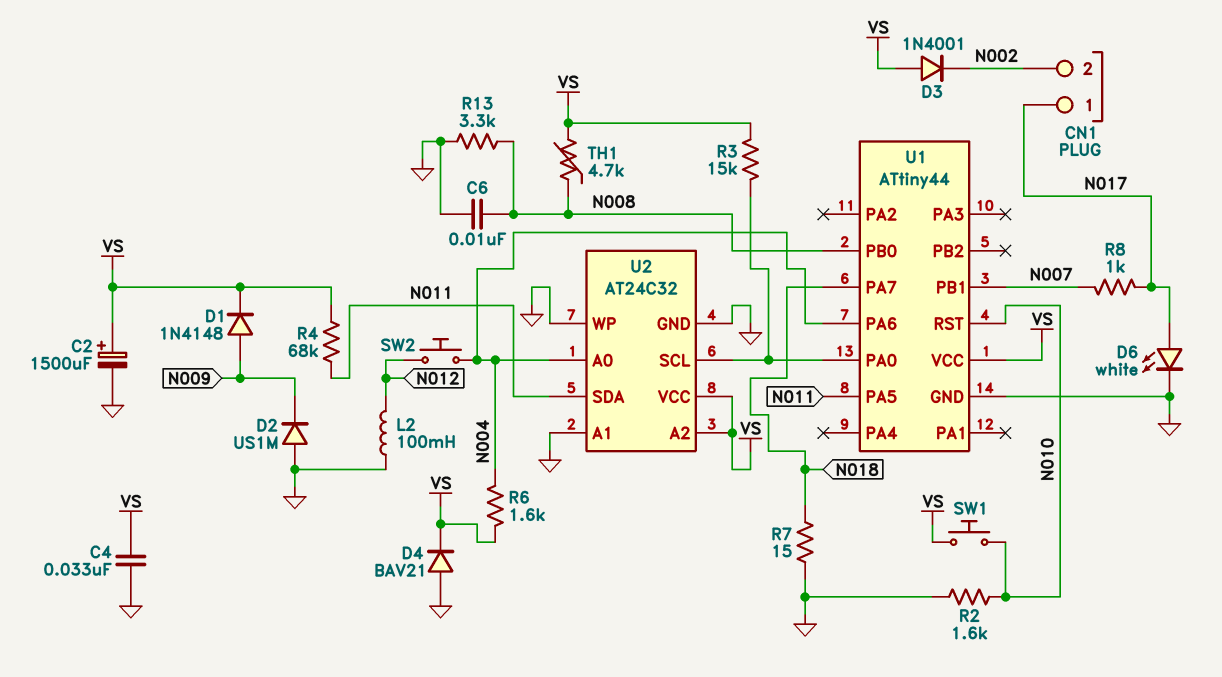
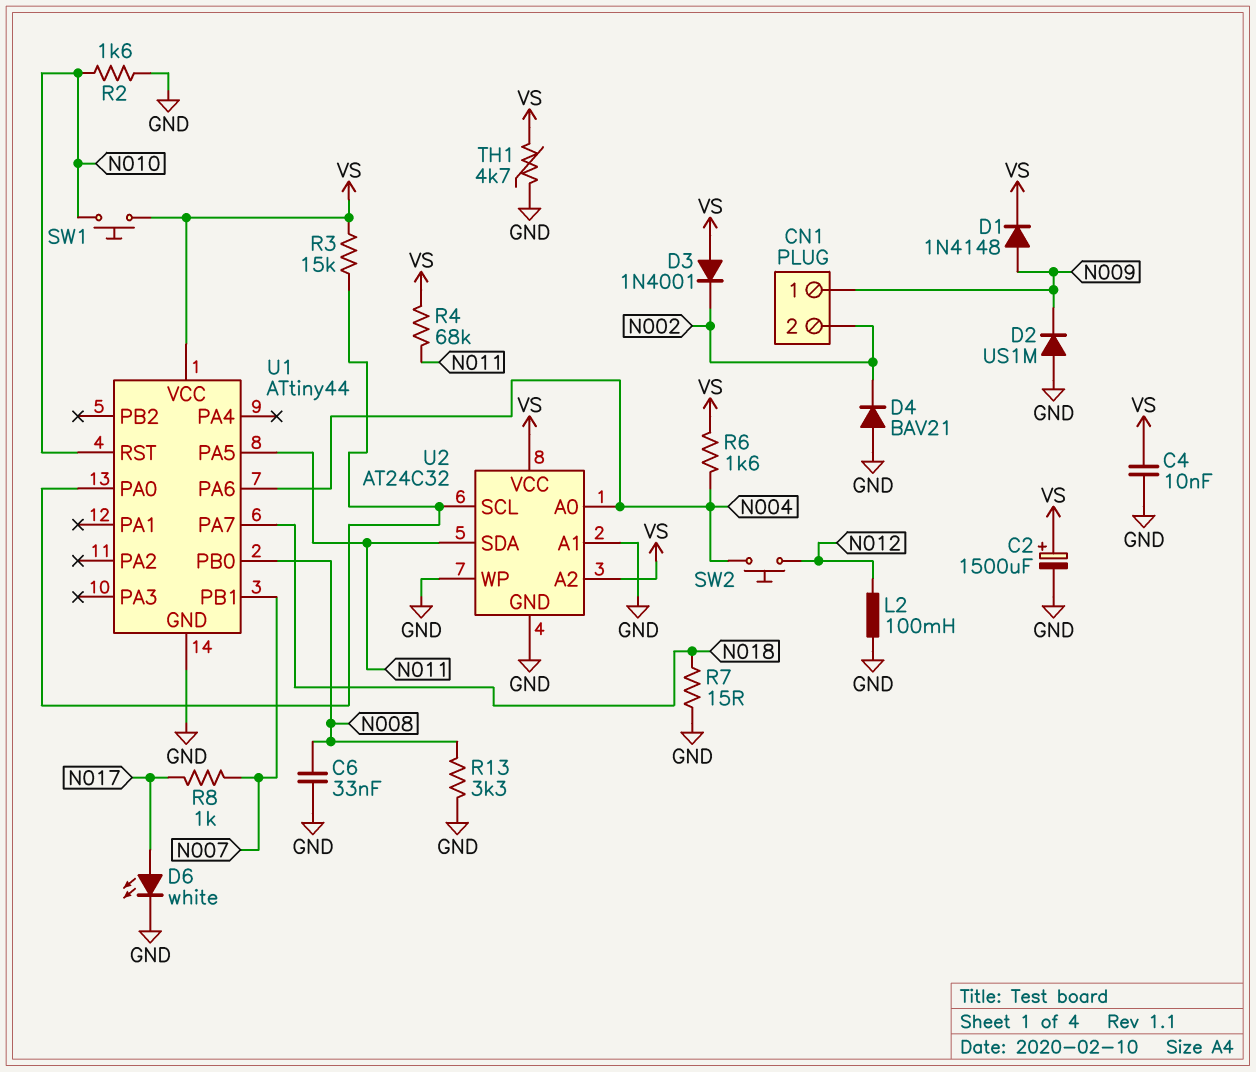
C4: 33nF (GND, VS) -> 10nF (GND, VS)
C6: 10nF (GND, N008) -> 33nF (GND, N008)
CN1 pin 1: N017 -> N009
D4: diode BAV21 (A GND, K VS) -> diode BAV21 (A GND, K N002)
TH1: 4.7k (N008, VS) -> 4.7k (GND, VS)

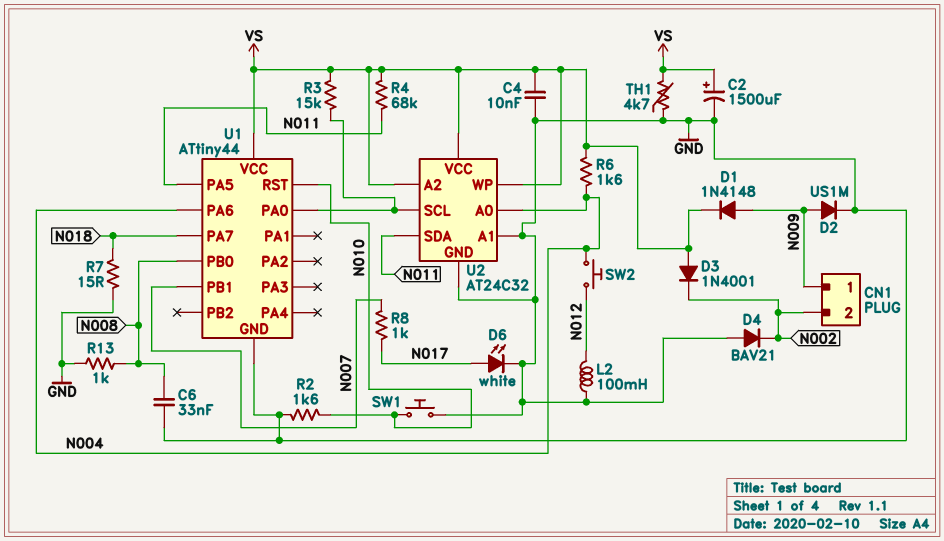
D2: diode US1M (A GND, K N009) -> diode US1M (A N009, K GND)
R13: 3.3k (GND, N008) -> 1k (GND, N008)
SW1: button (N010, VS) -> button (GND, N010)
U2 pin WP: GND -> VS

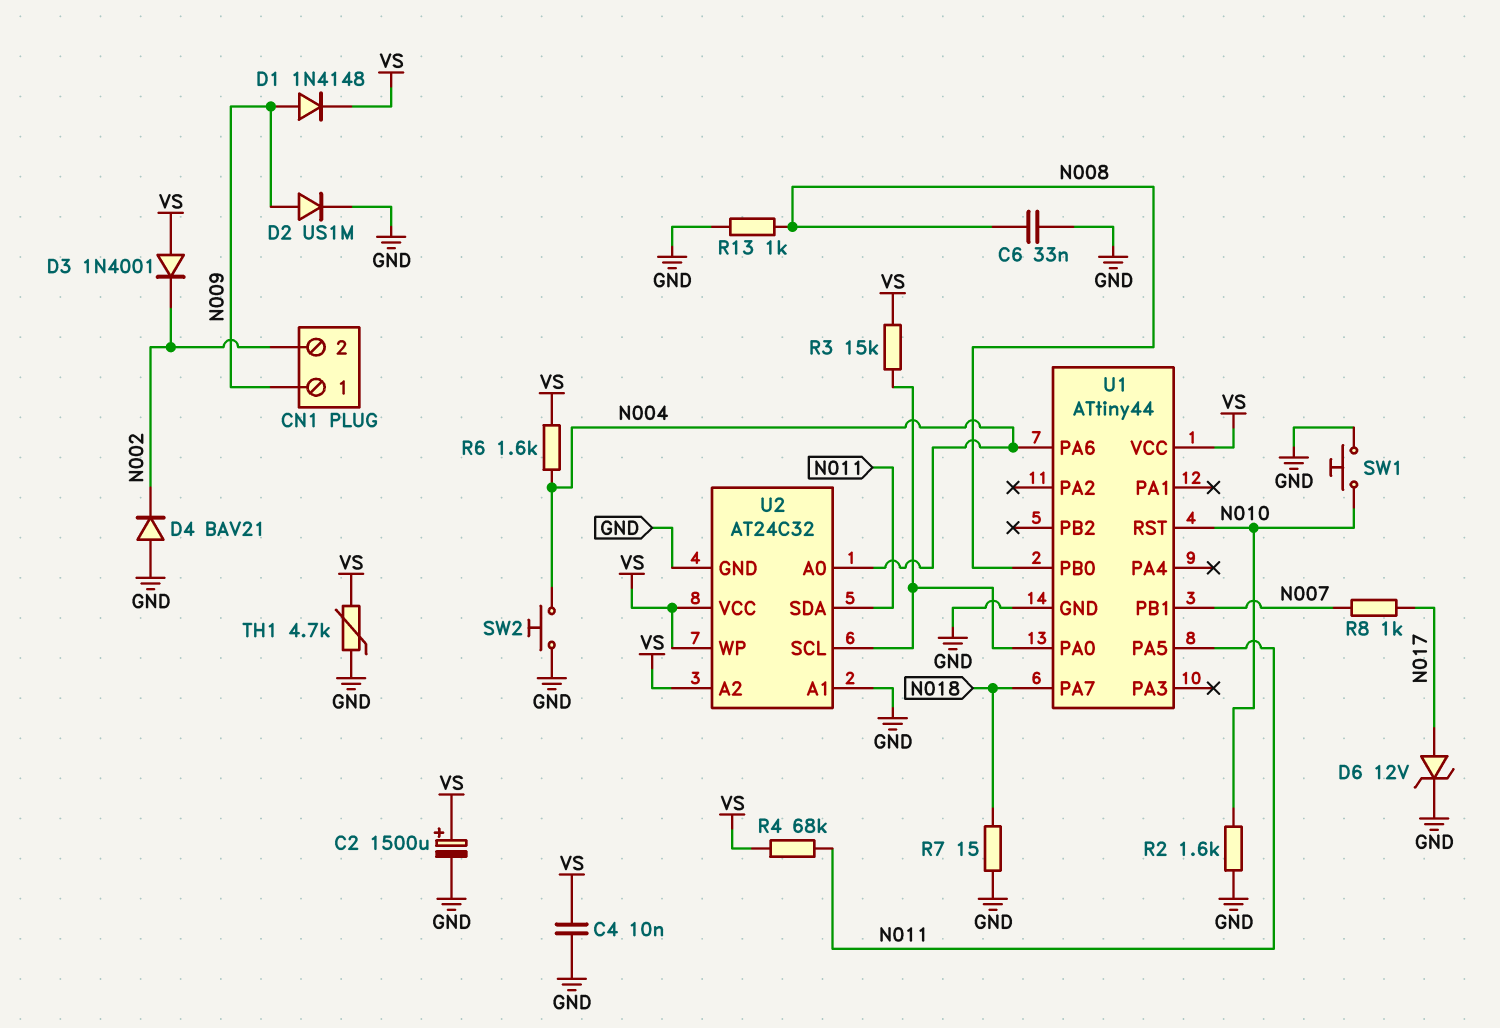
D6: LED white (A N017, K GND) -> zener 12V (A N017, K GND)
L2: 100mH (GND, N012) -> none
SW2: button (N004, N012) -> button (GND, N004)

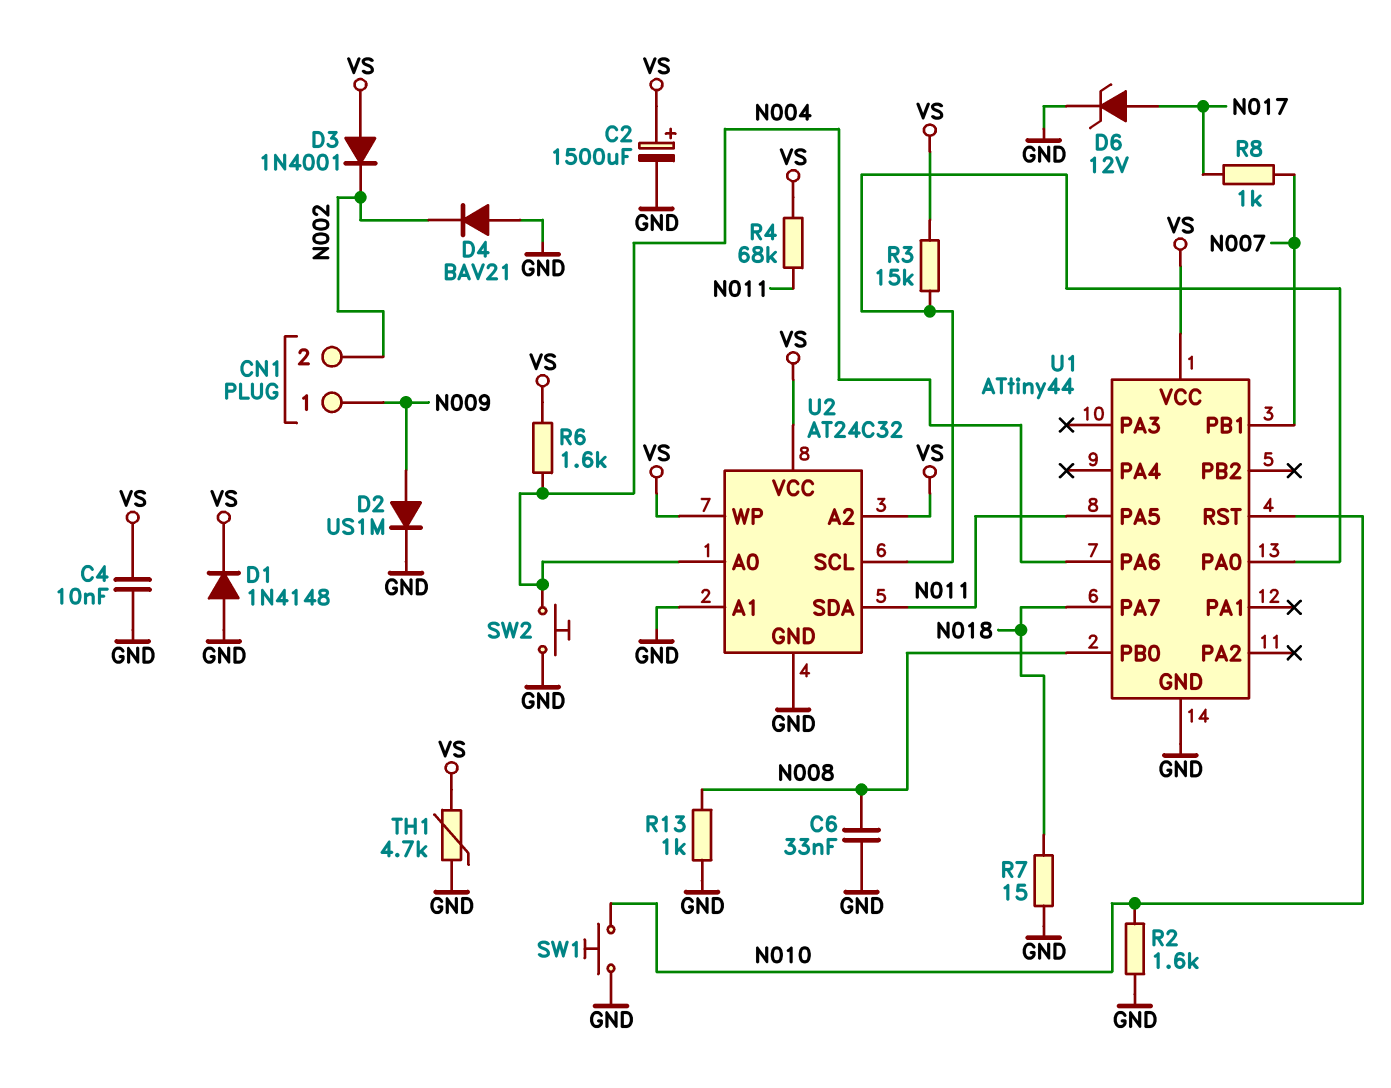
D1: diode 1N4148 (A N009, K VS) -> diode 1N4148 (A GND, K VS)

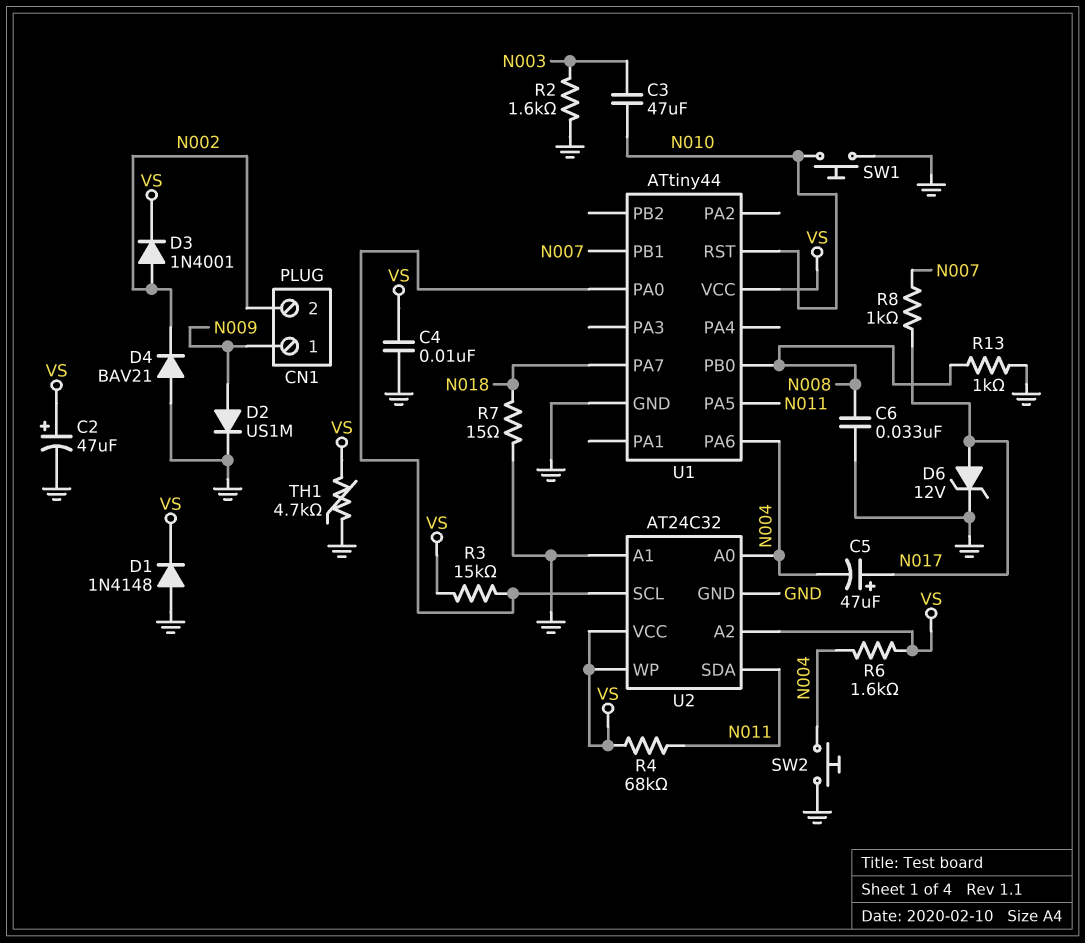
C2: 1500uF (plus VS, minus GND) -> 47uF (plus VS, minus GND)
C3: none -> 47uF (N003, N010)
C5: none -> 47uF (plus N017, minus N004)
D3: diode 1N4001 (A VS, K N002) -> diode 1N4001 (A N002, K VS)
R2: 1.6k (GND, N010) -> 1.6k (GND, N003)

